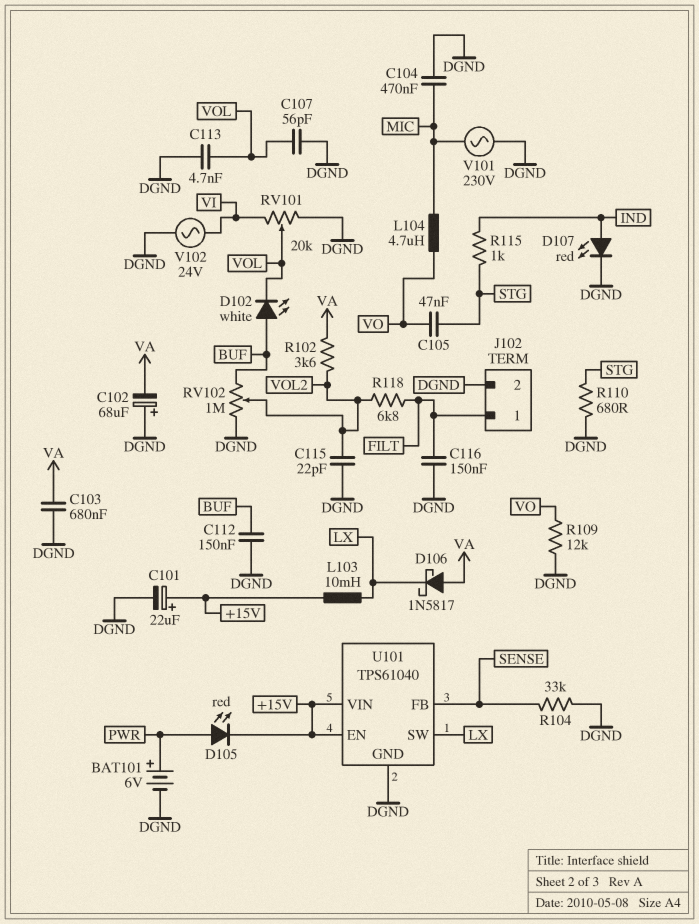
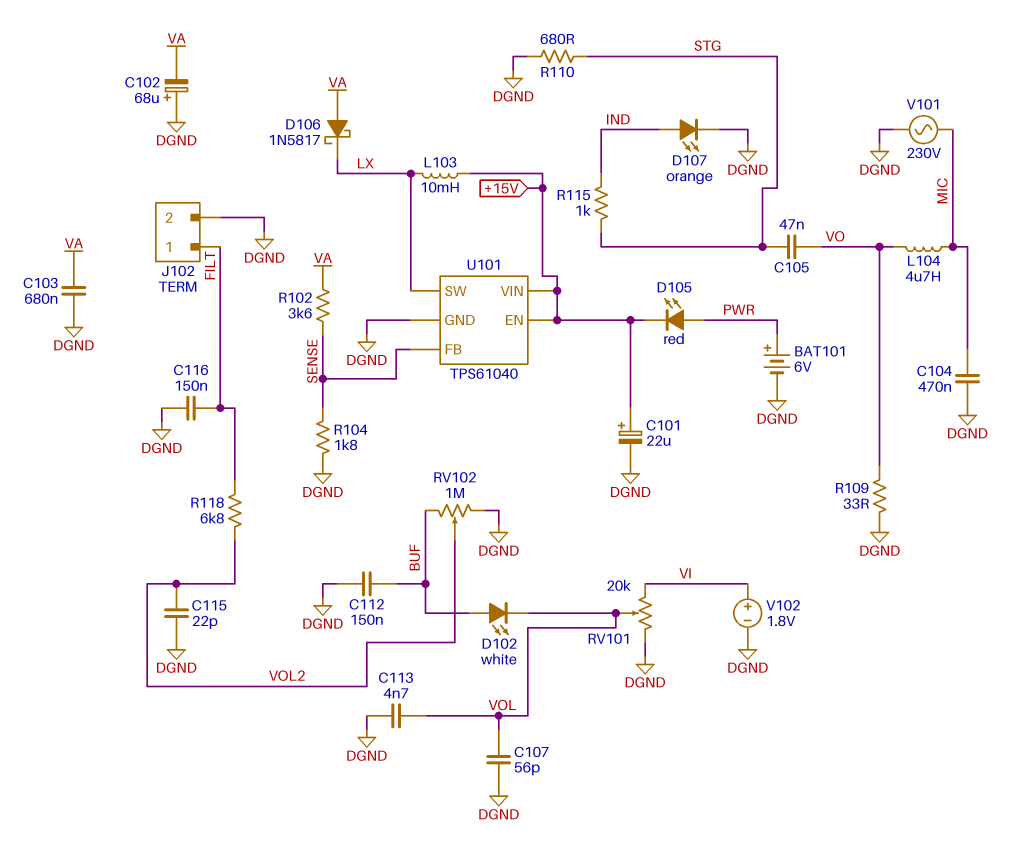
D107: LED red (A IND, K DGND) -> LED orange (A IND, K DGND)
R102: 3.6k (VA, VOL2) -> 3.6k (SENSE, VA)
R104: 33k (DGND, SENSE) -> 1.8k (DGND, SENSE)
R109: 12k (DGND, VO) -> 33 (DGND, VO)
V102: AC 24V (DGND, VI) -> 1.8V (plus VI, minus DGND)

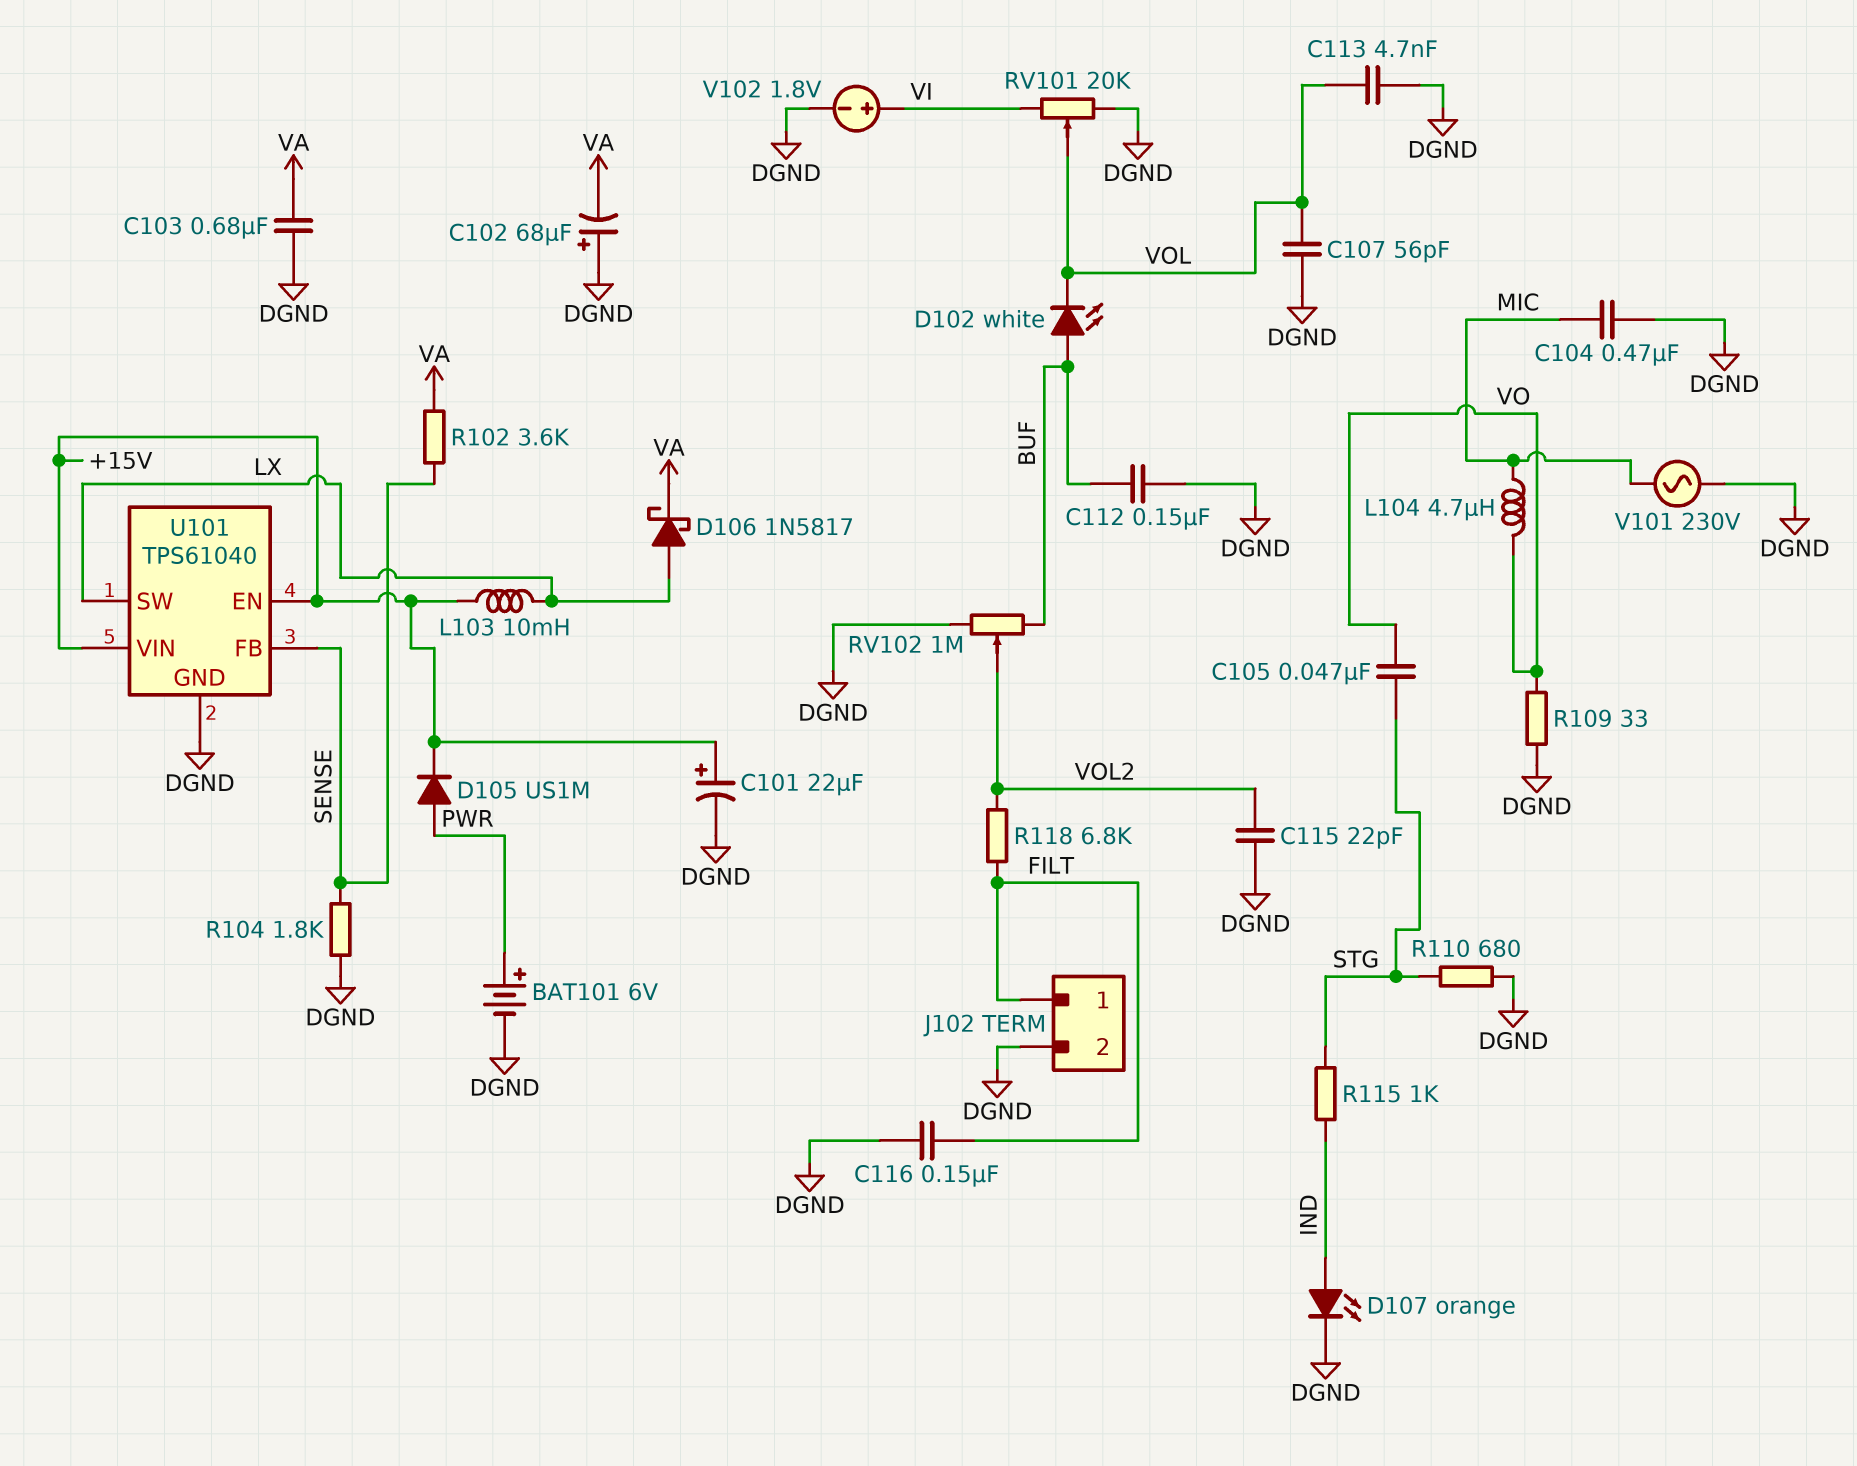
D105: LED red (A PWR, K +15V) -> diode US1M (A PWR, K +15V)
D106: schottky 1N5817 (A VA, K LX) -> schottky 1N5817 (A LX, K VA)

